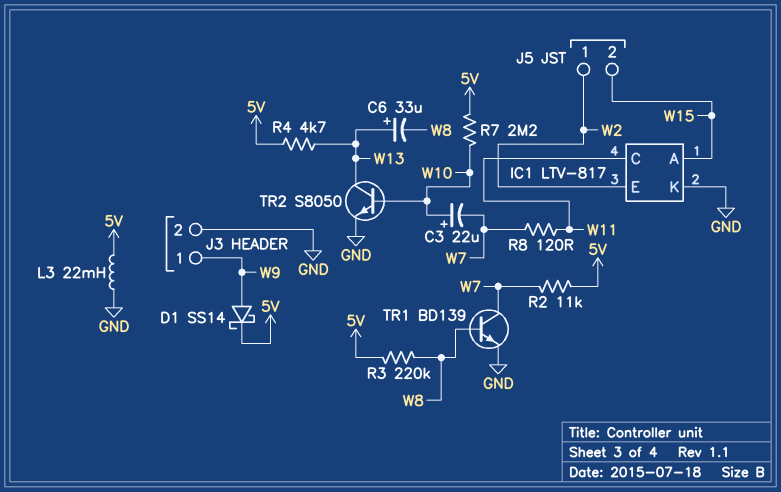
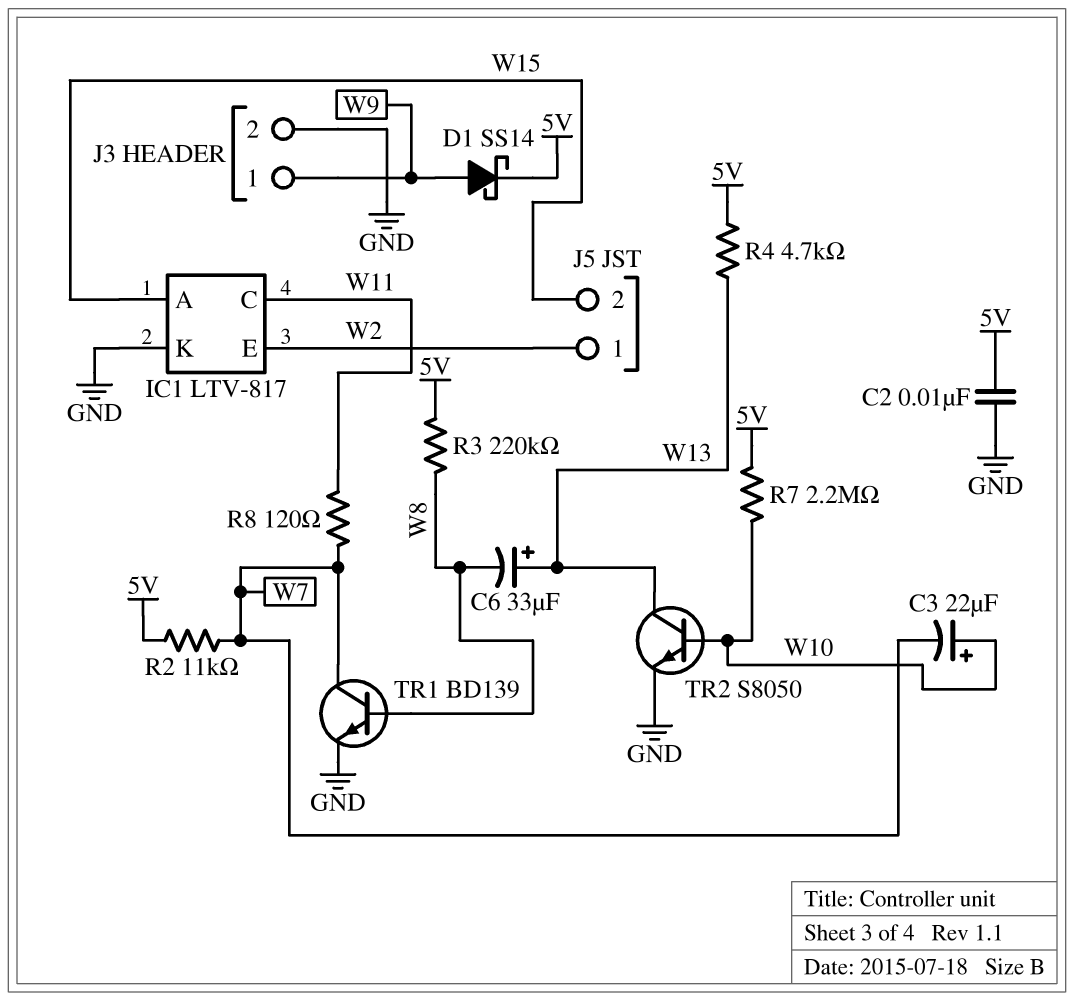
C2: none -> 10nF (5V, GND)
L3: 22mH (5V, GND) -> none

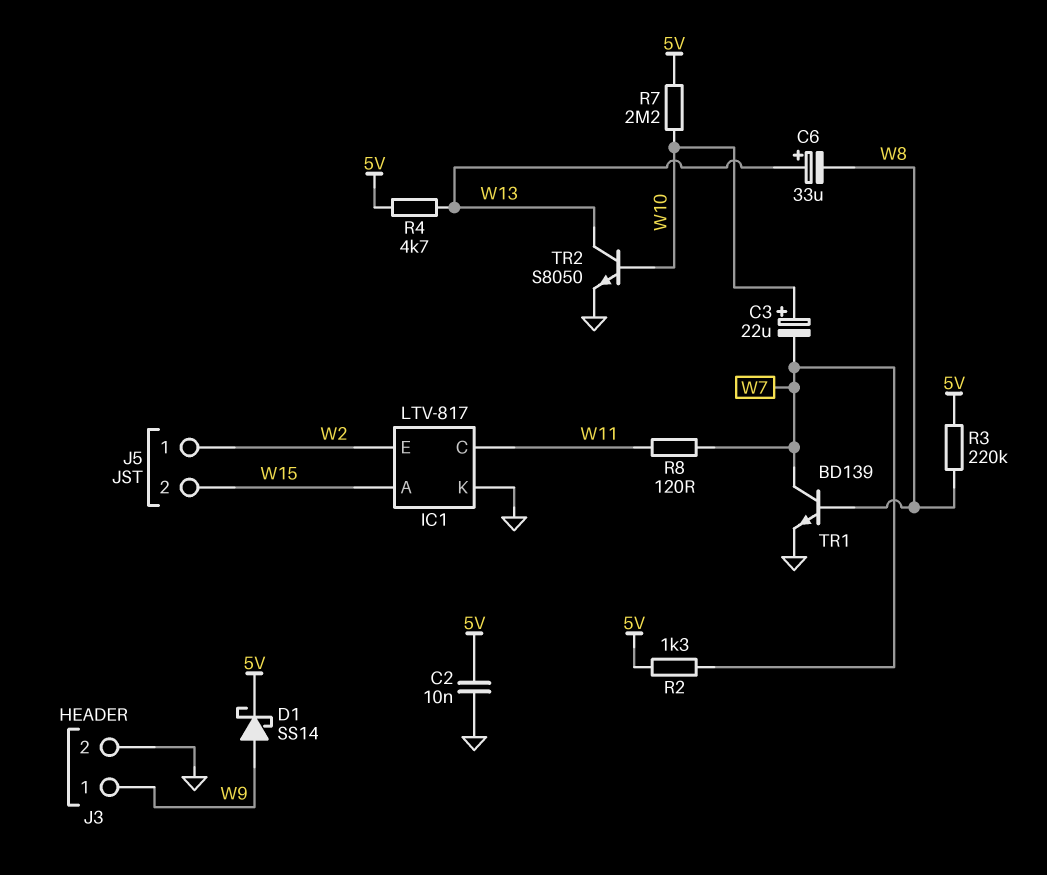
R2: 11k (5V, W7) -> 1.3k (5V, W7)

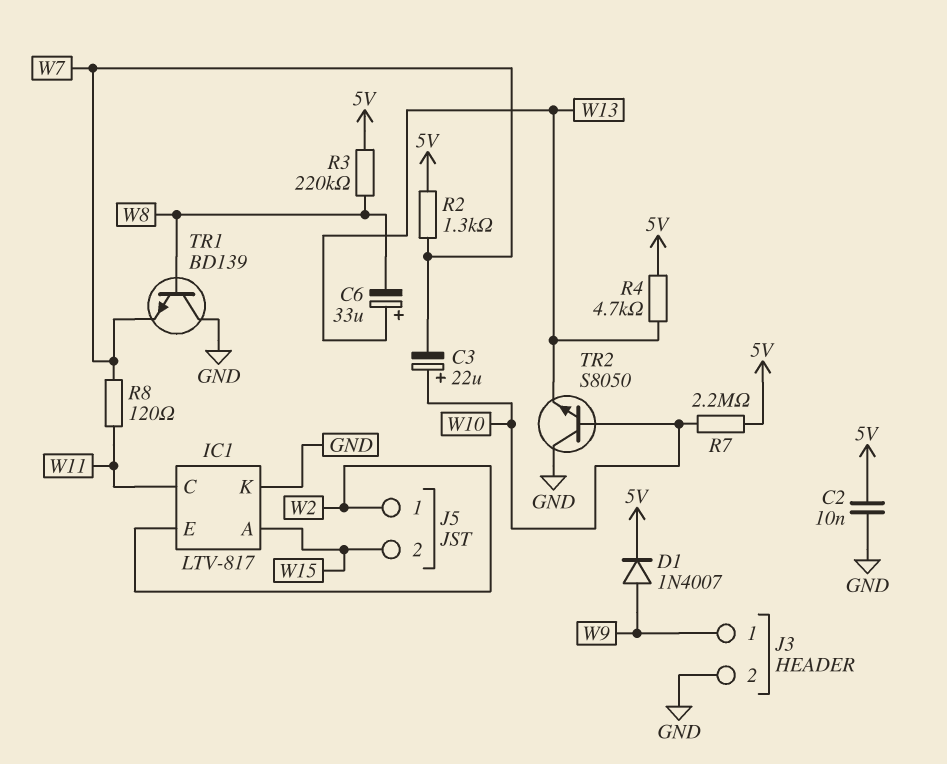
D1: schottky SS14 (A W9, K 5V) -> diode 1N4007 (A W9, K 5V)
TR1: NPN BD139 (B W8, C W7, E GND) -> NPN BD139 (B W8, C GND, E W7)
TR2: NPN S8050 (B W10, C W13, E GND) -> NPN S8050 (B W10, C GND, E W13)

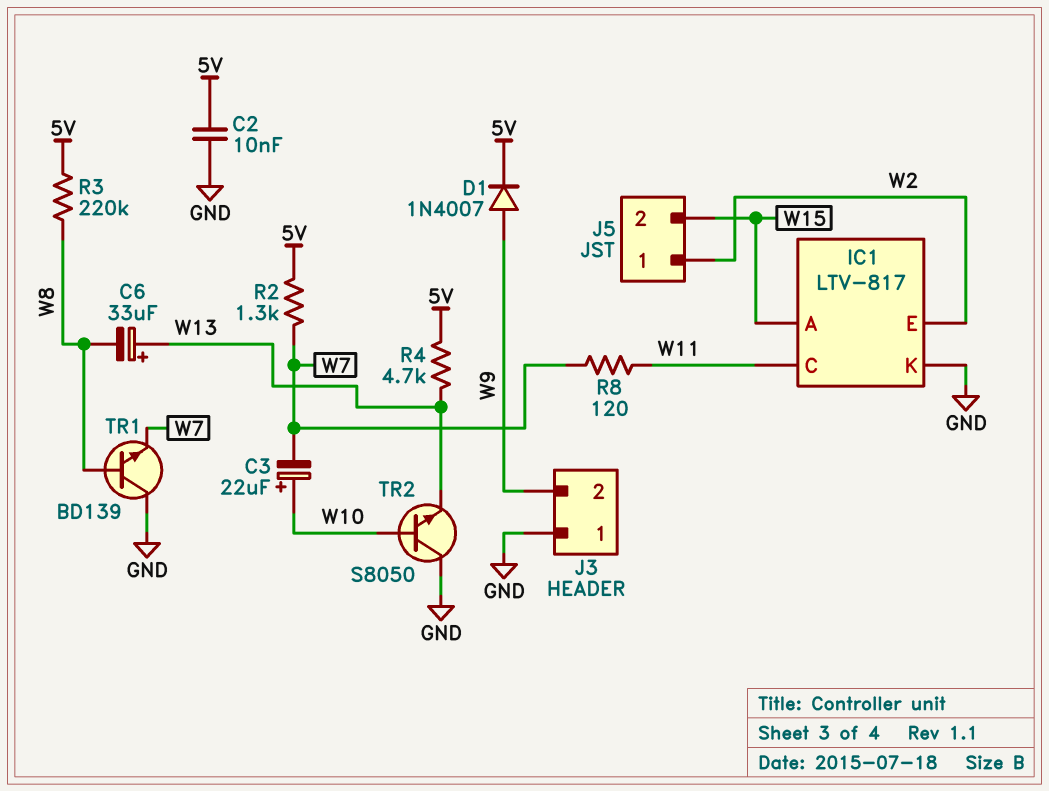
J3 pin 1: W9 -> GND
J3 pin 2: GND -> W9
R7: 2.2M (5V, W10) -> none

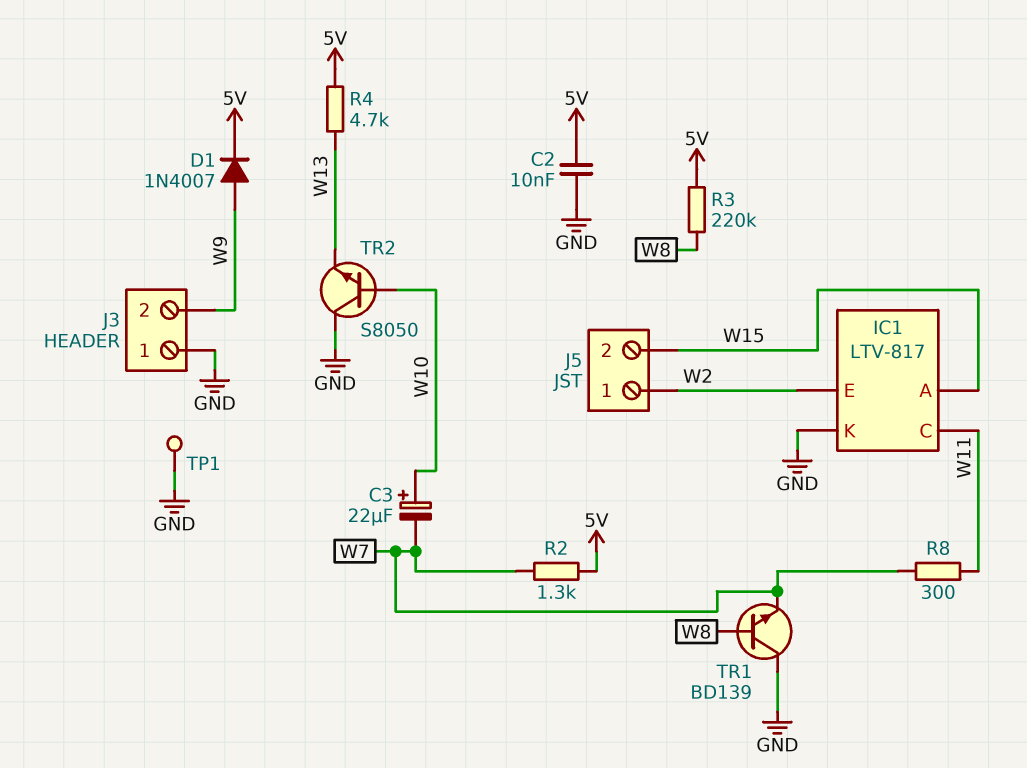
C6: 33uF (plus W13, minus W8) -> none
R8: 120 (W7, W11) -> 300 (W7, W11)
TP1: none -> test point (GND)

